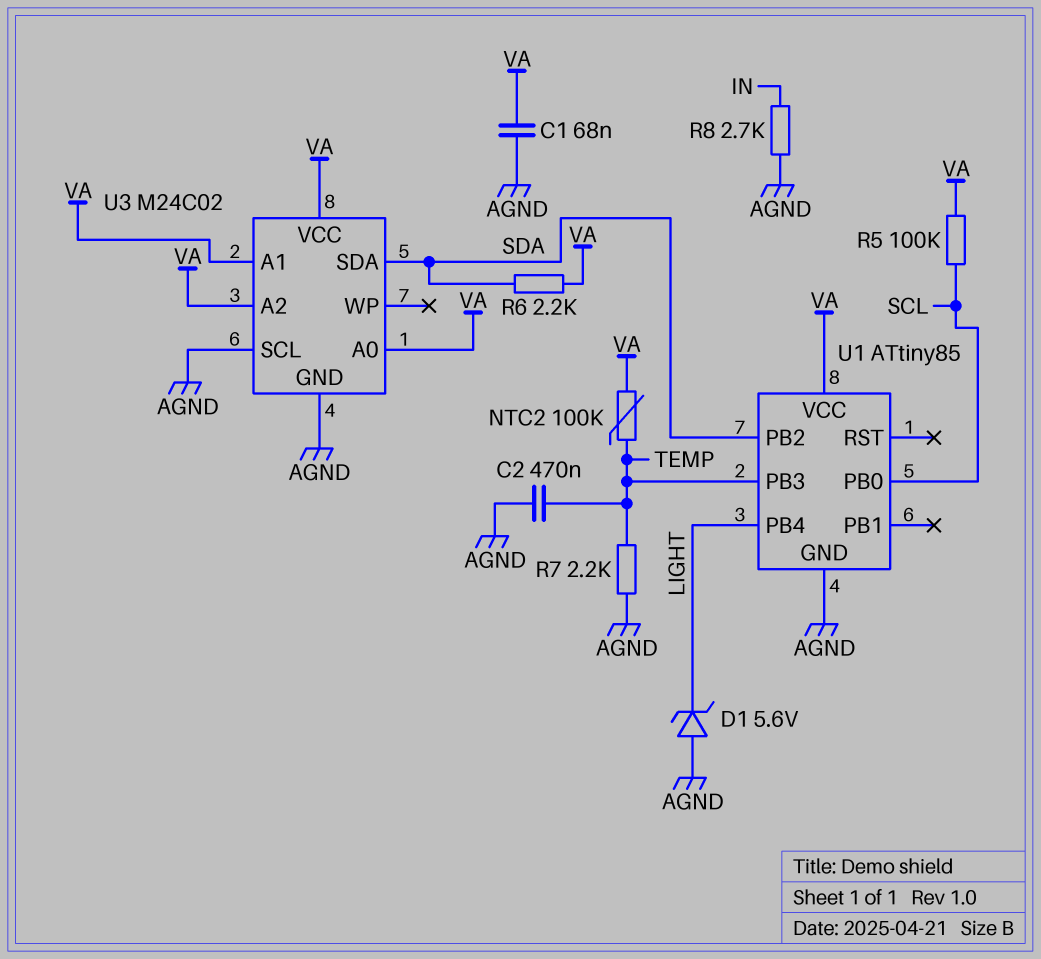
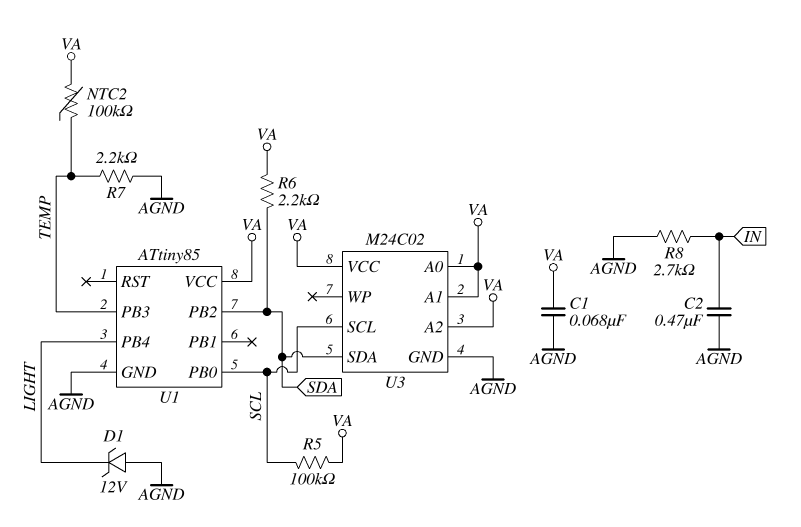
C2: 470nF (AGND, TEMP) -> 470nF (AGND, IN)
D1: zener 5.6V (A AGND, K LIGHT) -> zener 12V (A AGND, K LIGHT)
U3 pin SCL: AGND -> SCL

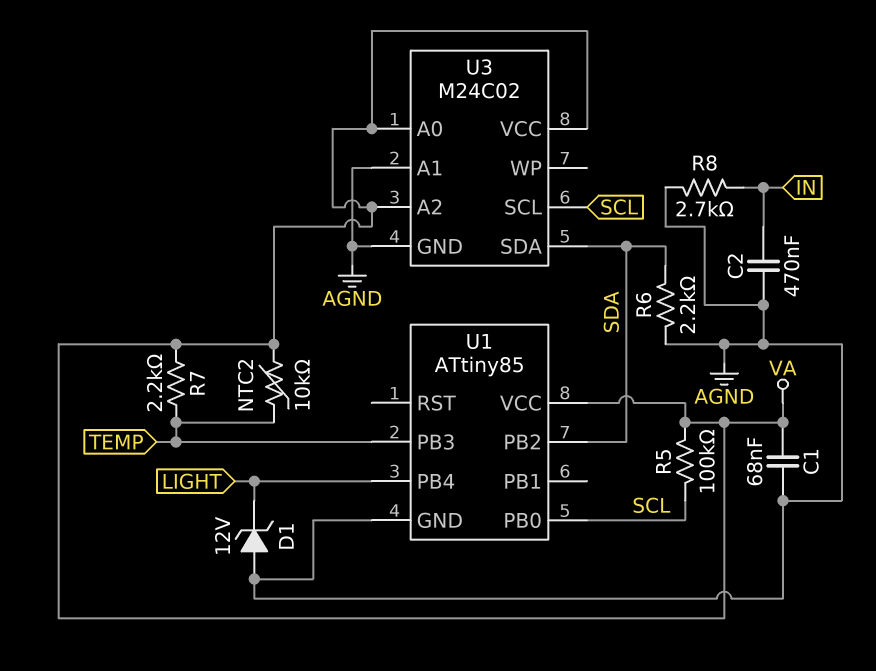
NTC2: 100k (TEMP, VA) -> 10k (TEMP, VA)
R6: 2.2k (SDA, VA) -> 2.2k (AGND, SDA)
R7: 2.2k (AGND, TEMP) -> 2.2k (TEMP, VA)
U3 pin A1: VA -> AGND

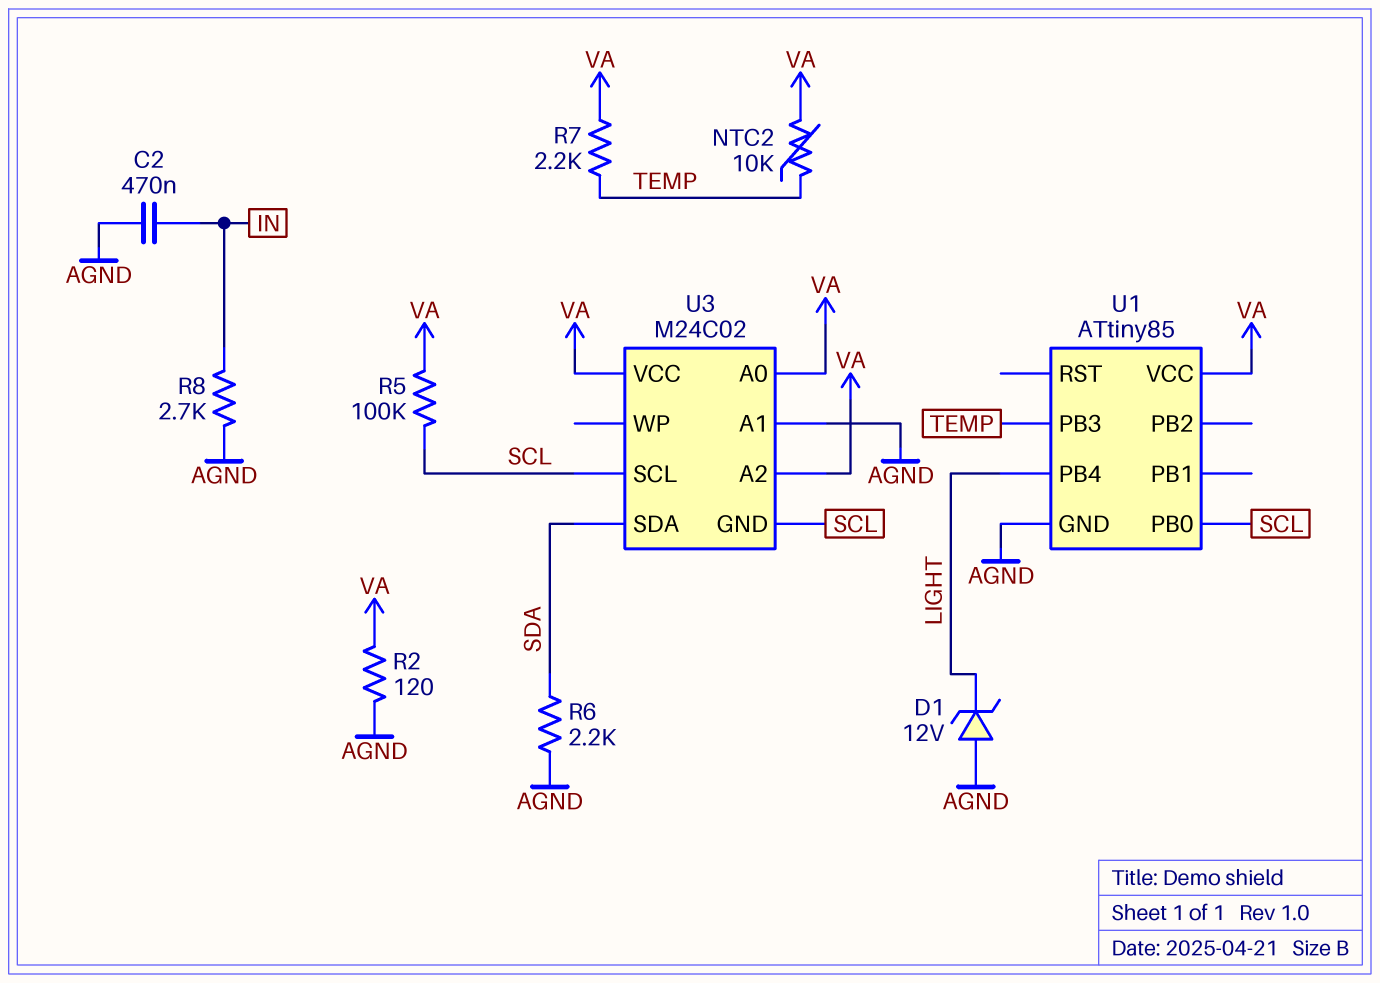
C1: 68nF (AGND, VA) -> none
R2: none -> 120 (AGND, VA)
U1 pin PB2: SDA -> none
U3 pin GND: AGND -> SCL

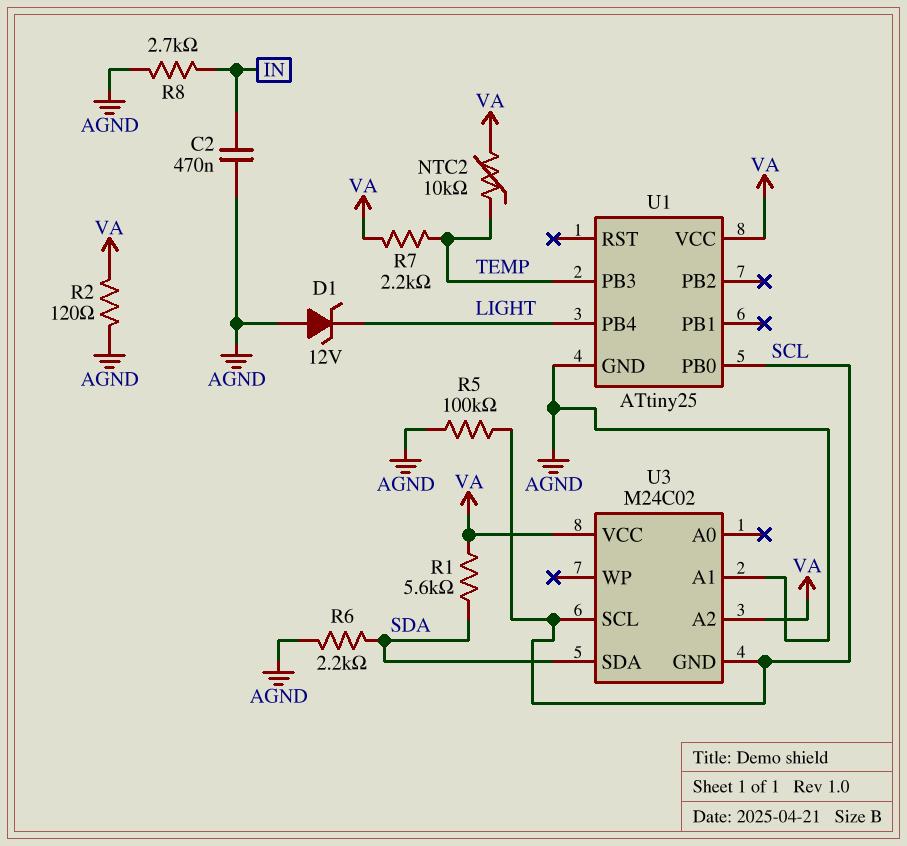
R1: none -> 5.6k (SDA, VA)
R5: 100k (SCL, VA) -> 100k (AGND, SCL)
U1: ATtiny85 -> ATtiny25
U3 pin A0: VA -> none

